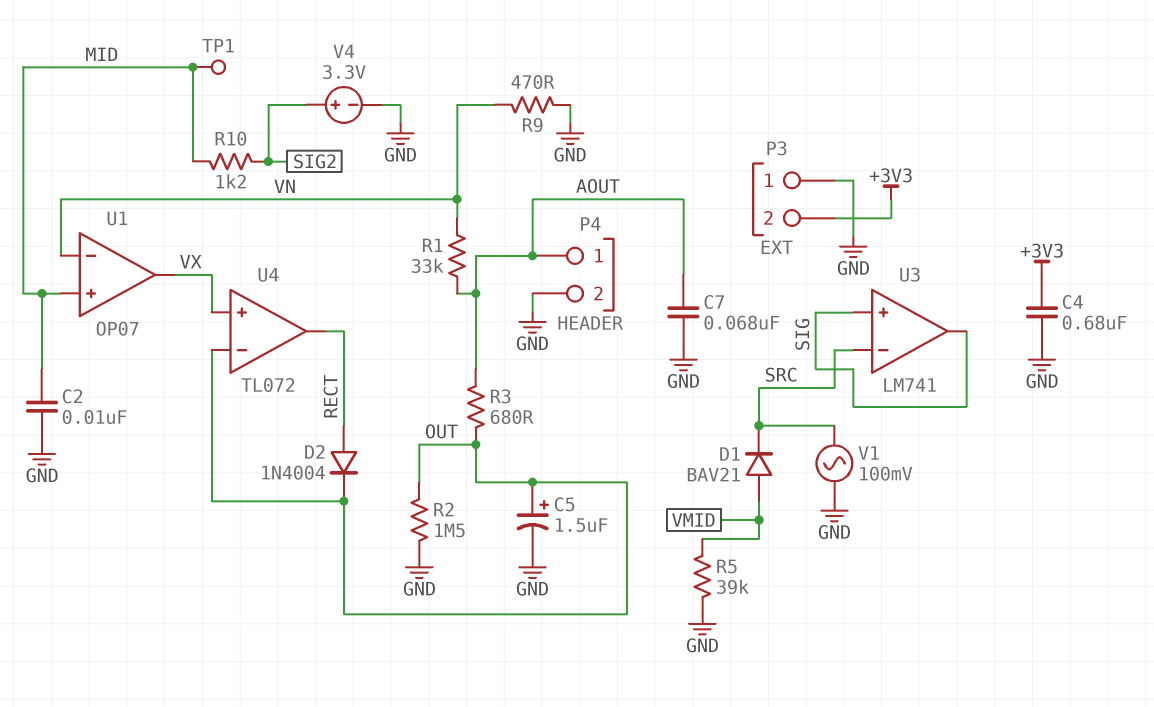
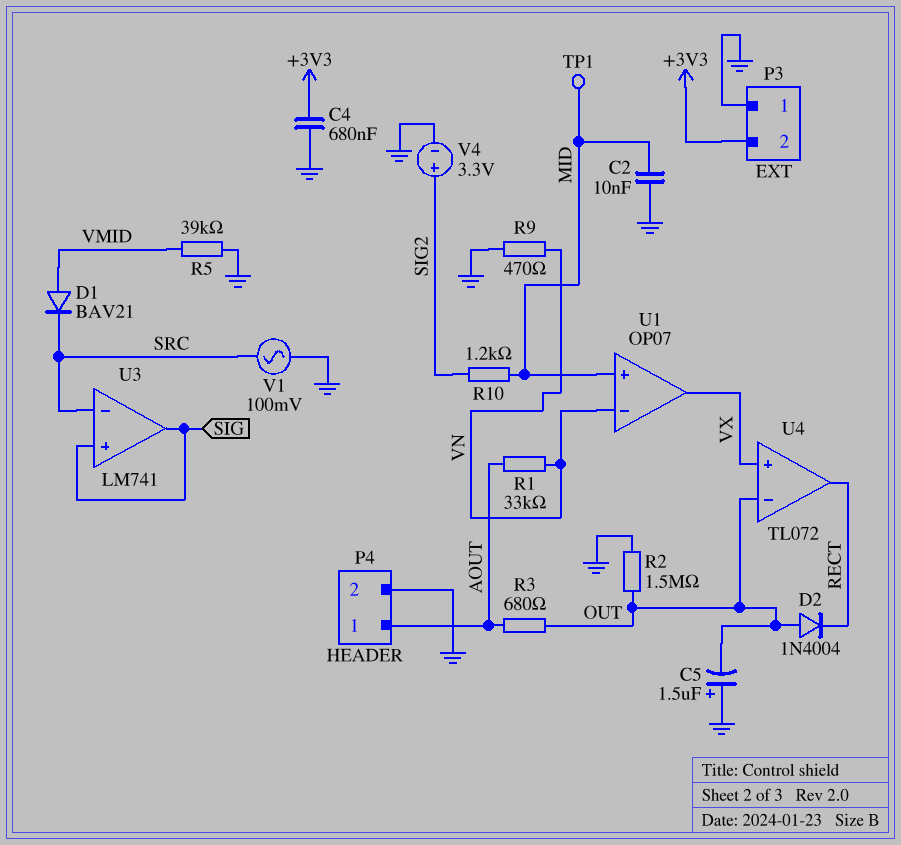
C5: 1.5uF (plus OUT, minus GND) -> 1.5uF (plus GND, minus OUT)
C7: 68nF (AOUT, GND) -> none
D2: diode 1N4004 (A RECT, K OUT) -> diode 1N4004 (A OUT, K RECT)

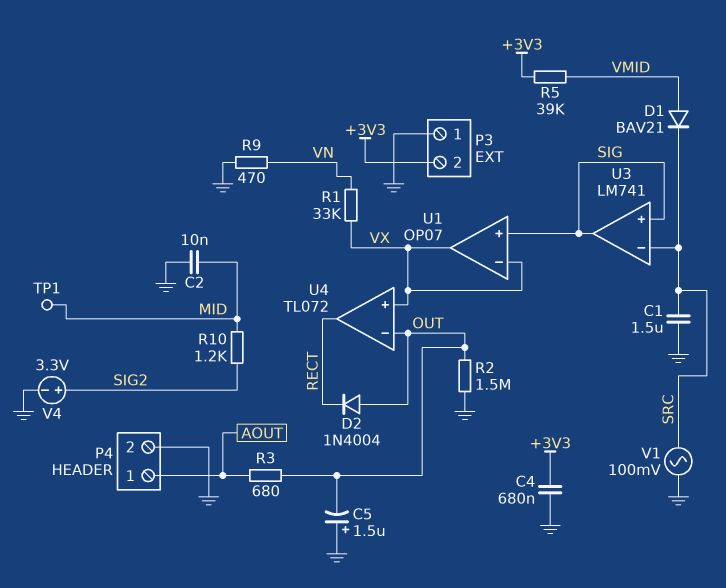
C1: none -> 1.5uF (GND, SRC)
R1: 33k (AOUT, VN) -> 33k (VN, VX)
R5: 39k (GND, VMID) -> 39k (+3V3, VMID)
U1 pin in+: MID -> SIG
U1 pin in-: VN -> VX

